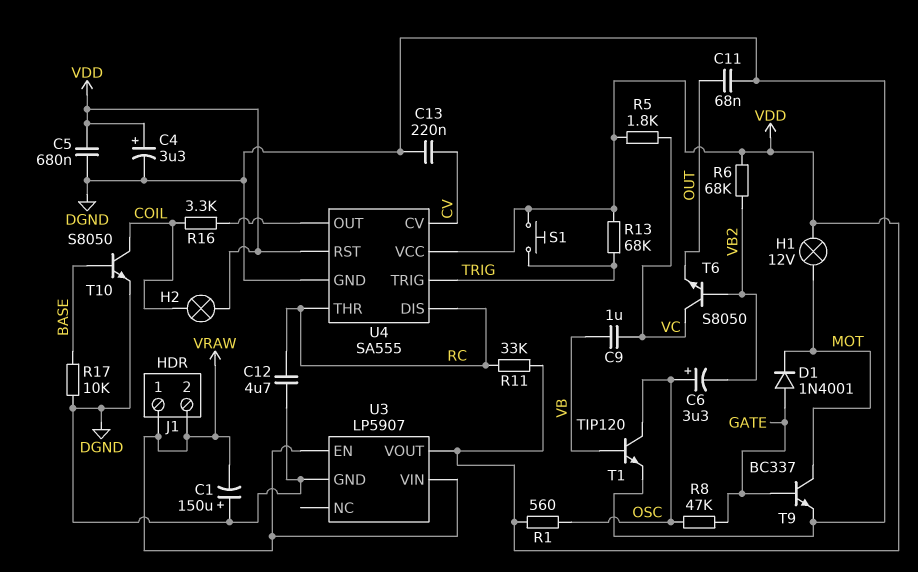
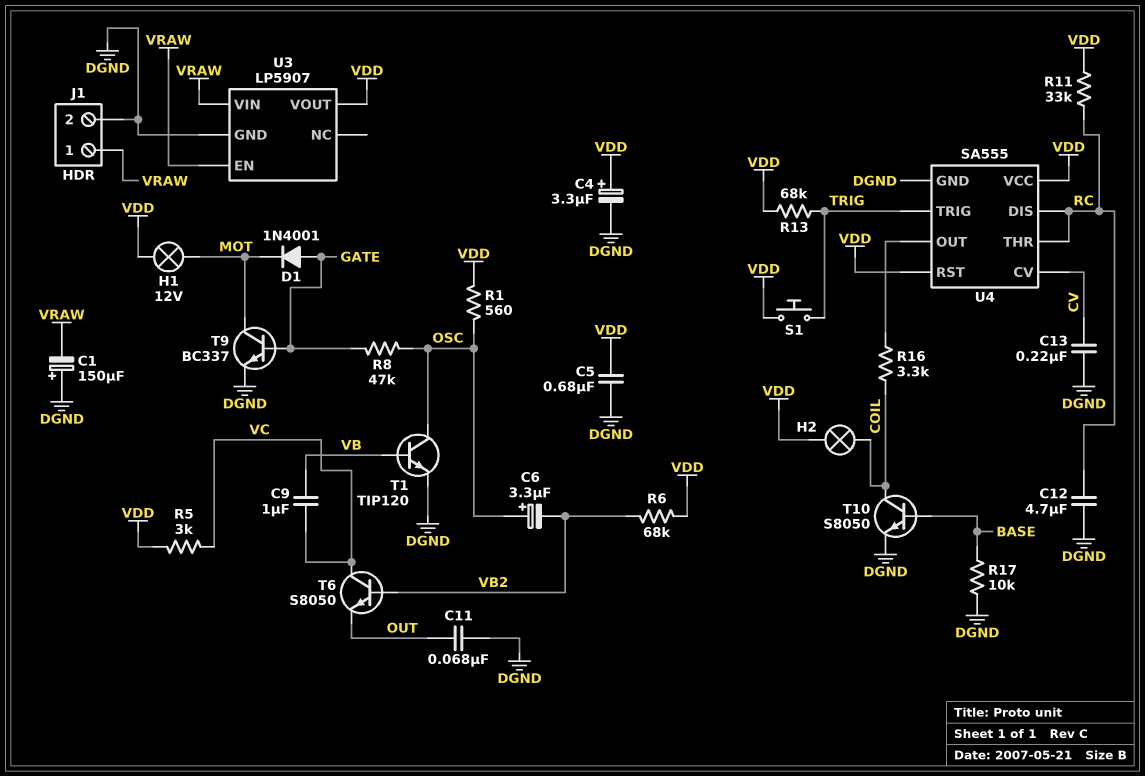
J1 pin 2: VRAW -> DGND
R5: 1.8k (VC, VDD) -> 3k (VC, VDD)

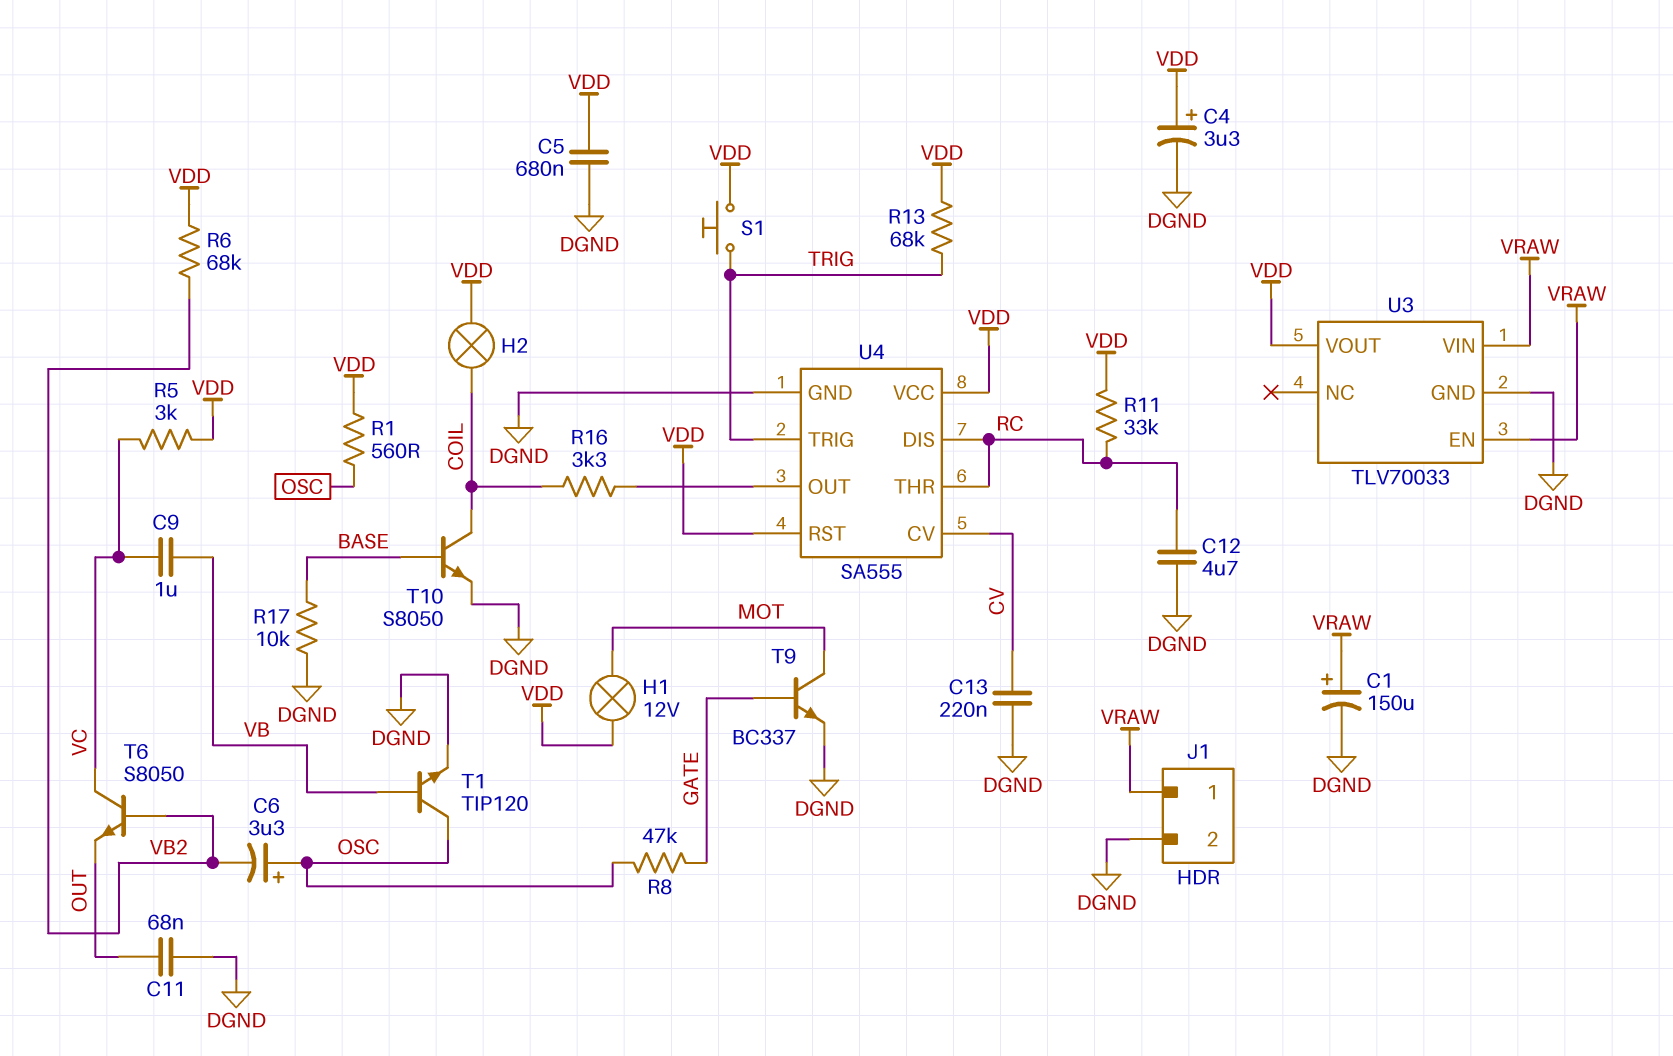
C1: 150uF (plus DGND, minus VRAW) -> 150uF (plus VRAW, minus DGND)
D1: diode 1N4001 (A GATE, K MOT) -> none
U3: LP5907 -> TLV70033

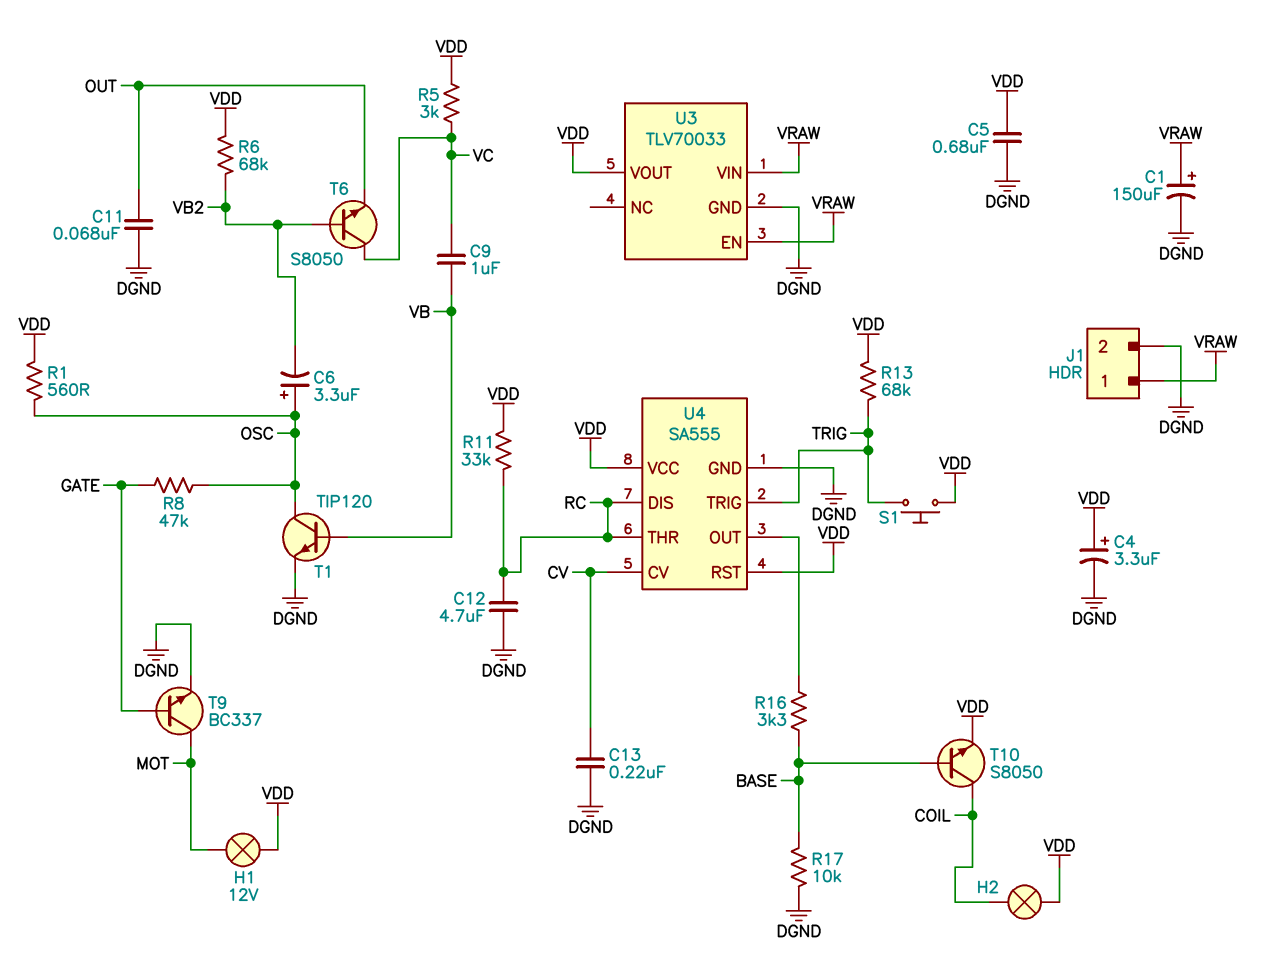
R16: 3.3k (COIL, U4/OUT) -> 3.3k (BASE, U4/OUT)
T10: NPN S8050 (B BASE, C COIL, E DGND) -> NPN S8050 (B BASE, C COIL, E VDD)

